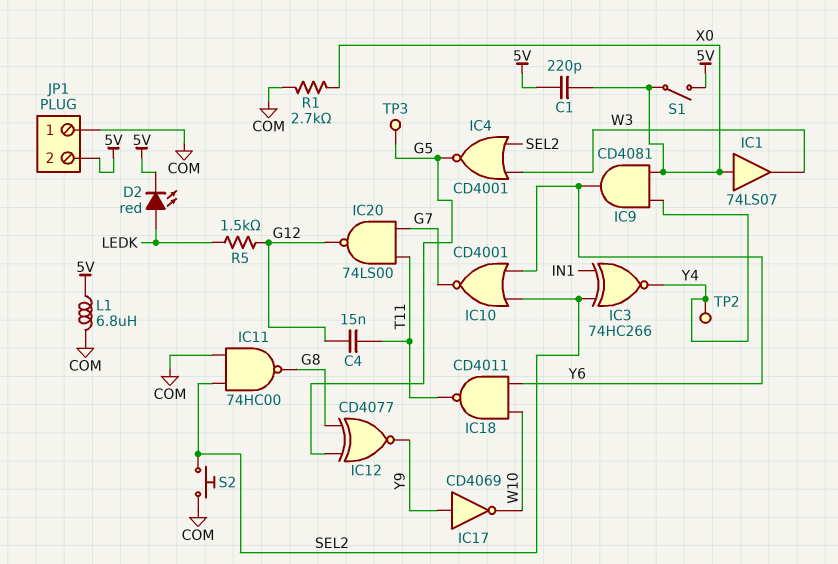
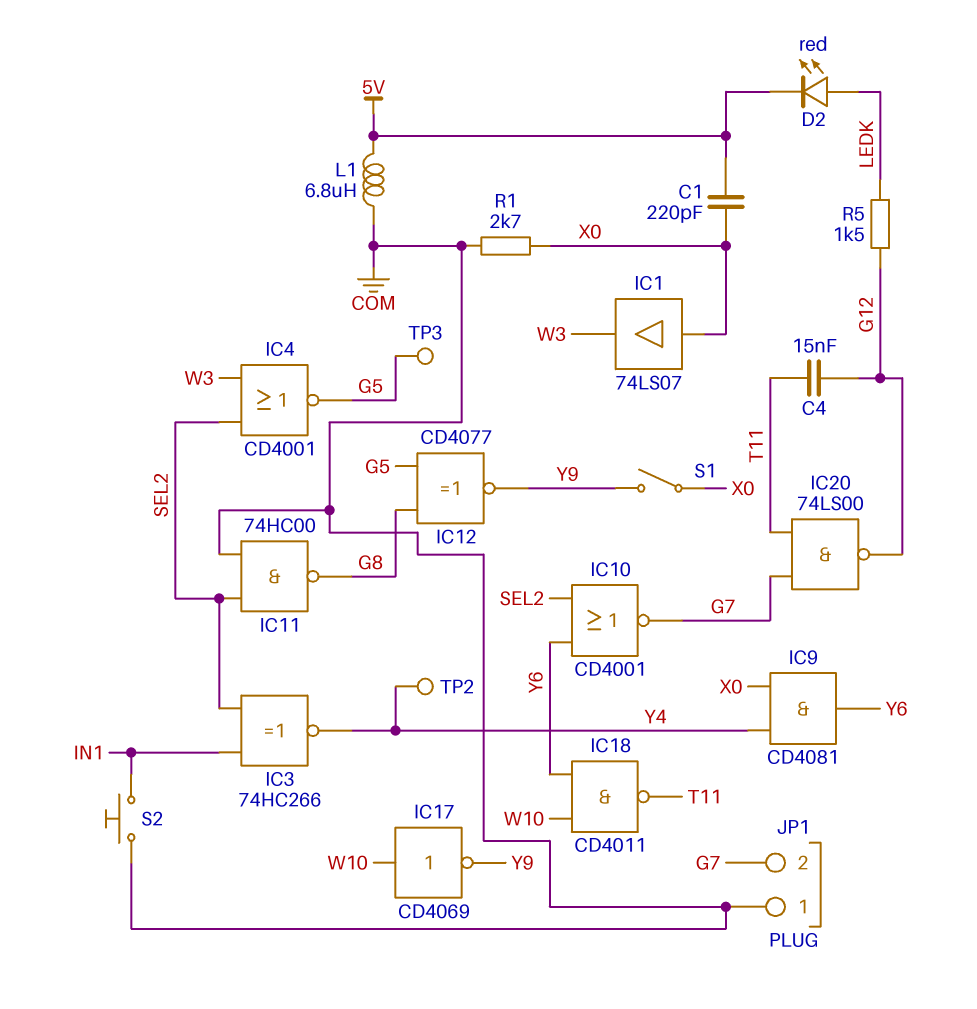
IC17: NOT CD4069 (in Y9, out W10) -> NOT CD4069 (in W10, out Y9)
JP1 pin 2: 5V -> G7
S1: switch (5V, X0) -> switch (X0, Y9)
S2: button (COM, SEL2) -> button (COM, IN1)

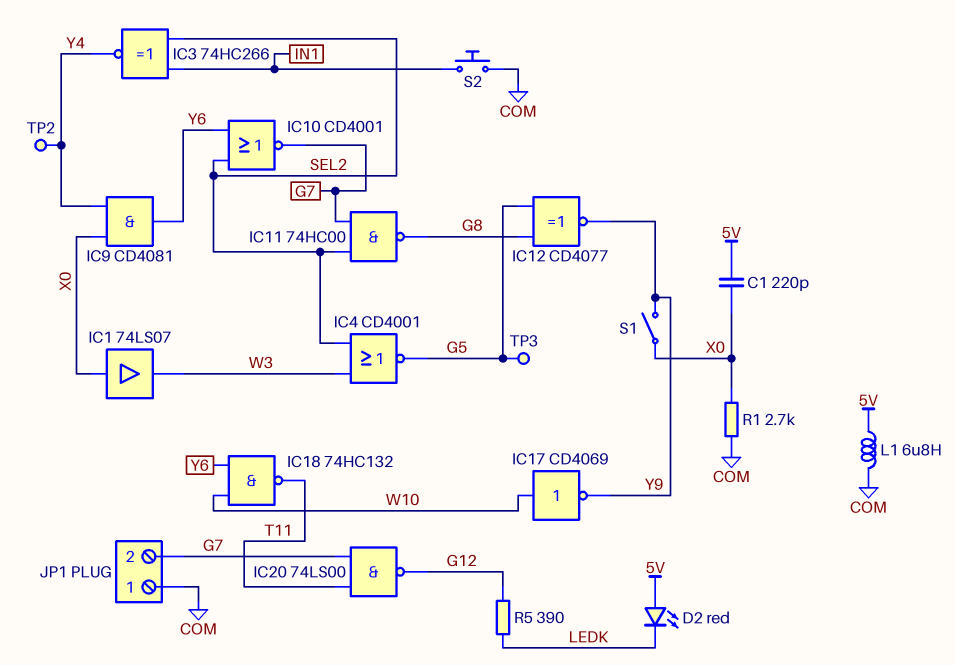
C4: 15nF (G12, T11) -> none
D2: LED red (A LEDK, K 5V) -> LED red (A 5V, K LEDK)
IC11: NAND 74HC00 (in COM, in SEL2, out G8) -> NAND 74HC00 (in G7, in SEL2, out G8)
IC18: NAND CD4011 (in W10, in Y6, out T11) -> NAND 74HC132 (in W10, in Y6, out T11)
R5: 1.5k (G12, LEDK) -> 390 (G12, LEDK)

